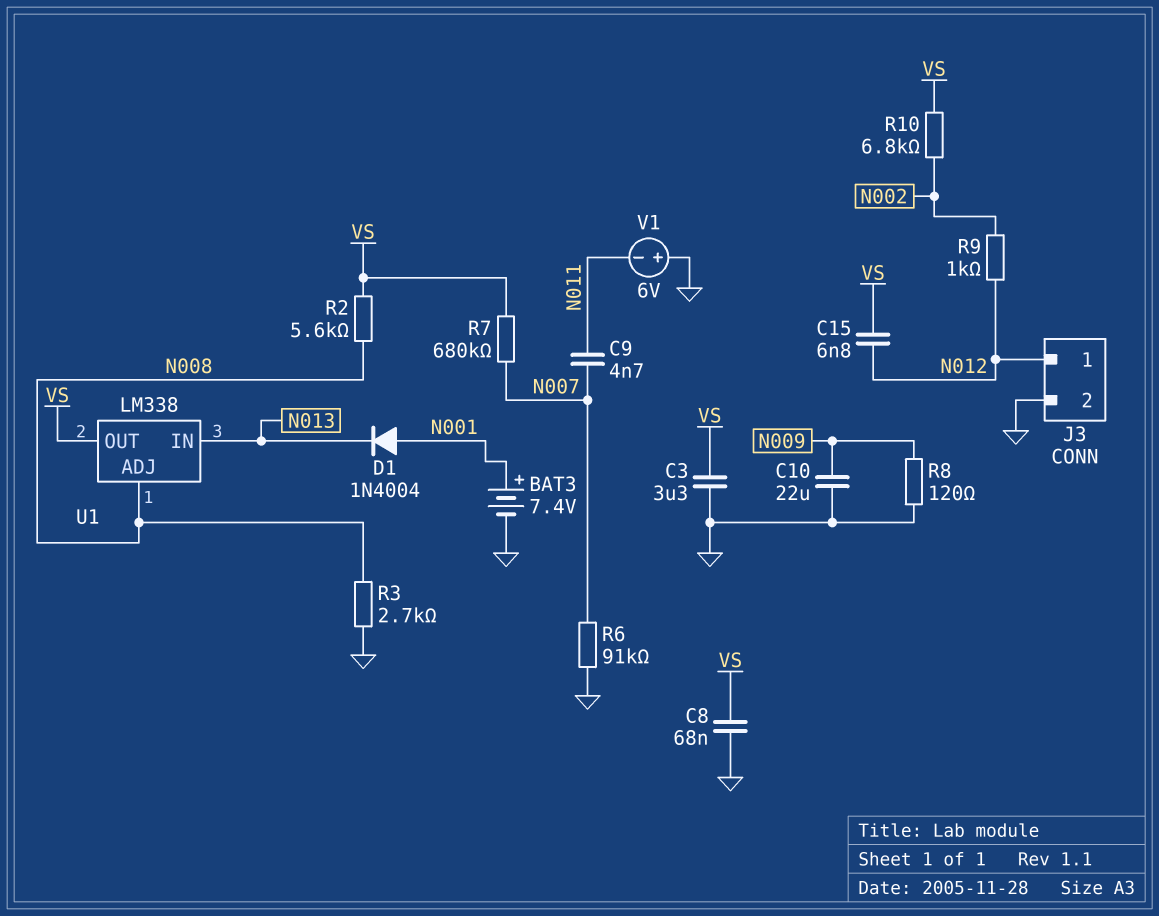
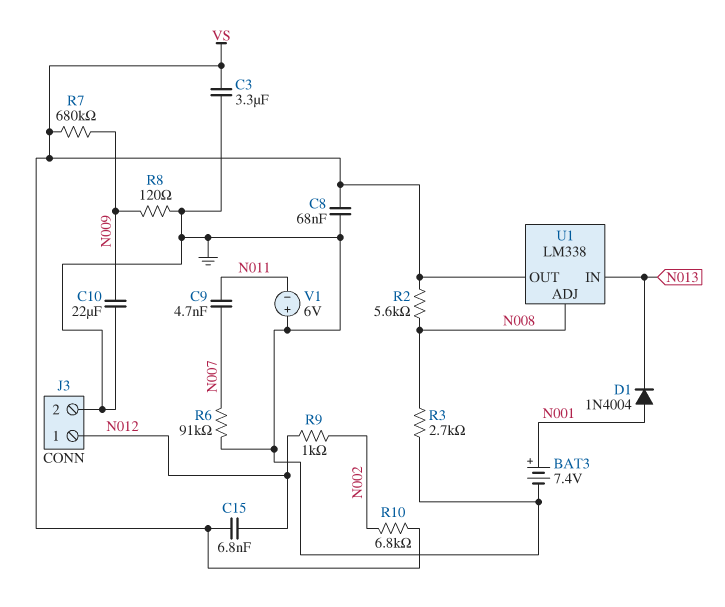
R7: 680k (N007, VS) -> 680k (N009, VS)

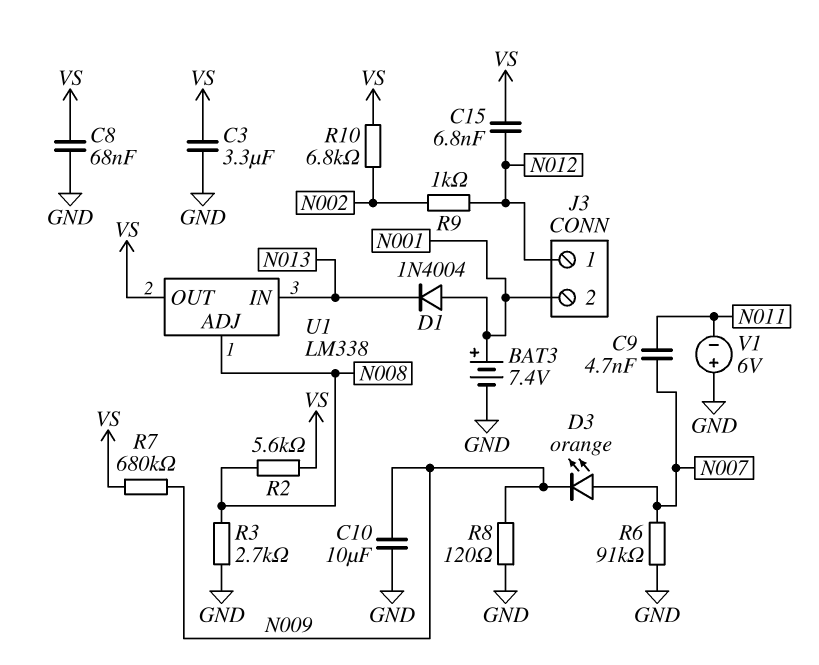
C10: 22uF (GND, N009) -> 10uF (GND, N009)
D3: none -> LED orange (A N007, K N009)
J3 pin 2: GND -> N001

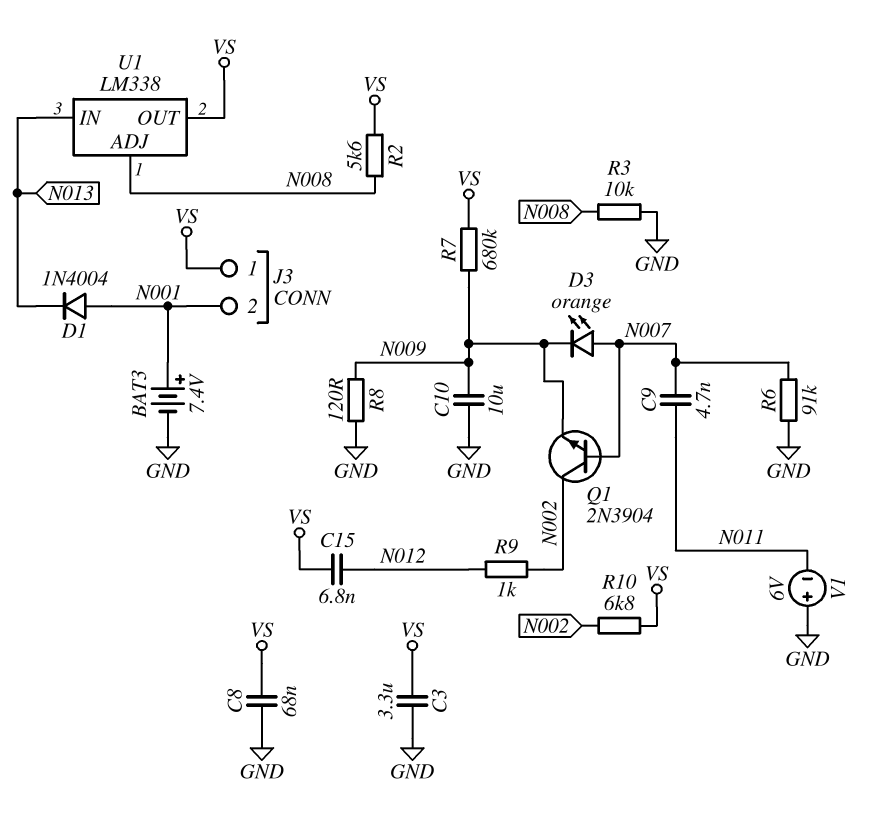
J3 pin 1: N012 -> VS
Q1: none -> NPN 2N3904 (B N007, C N002, E N009)
R3: 2.7k (GND, N008) -> 10k (GND, N008)

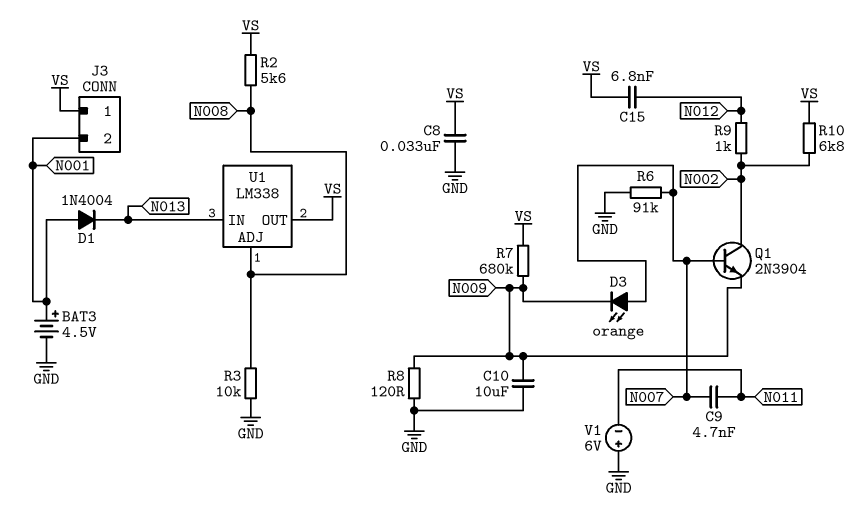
BAT3: 7.4V (plus N001, minus GND) -> 4.5V (plus N001, minus GND)
C3: 3.3uF (GND, VS) -> none
C8: 68nF (GND, VS) -> 33nF (GND, VS)

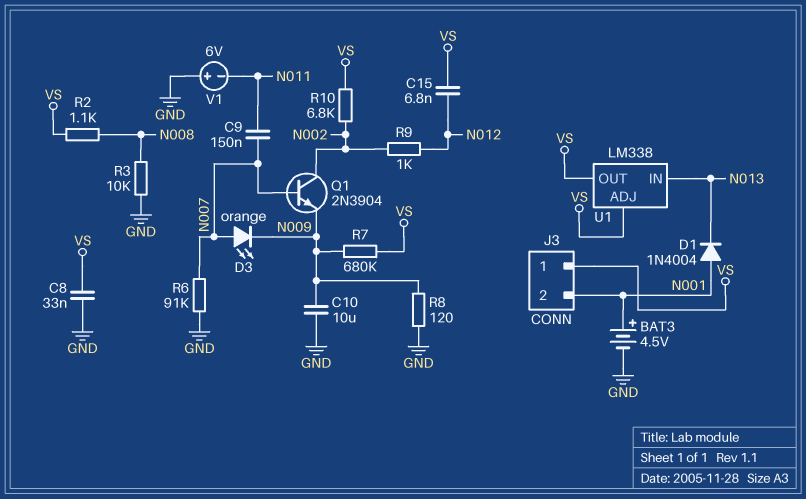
C9: 4.7nF (N007, N011) -> 150nF (N007, N011)
R2: 5.6k (N008, VS) -> 1.1k (N008, VS)
U1 pin ADJ: N008 -> VS

